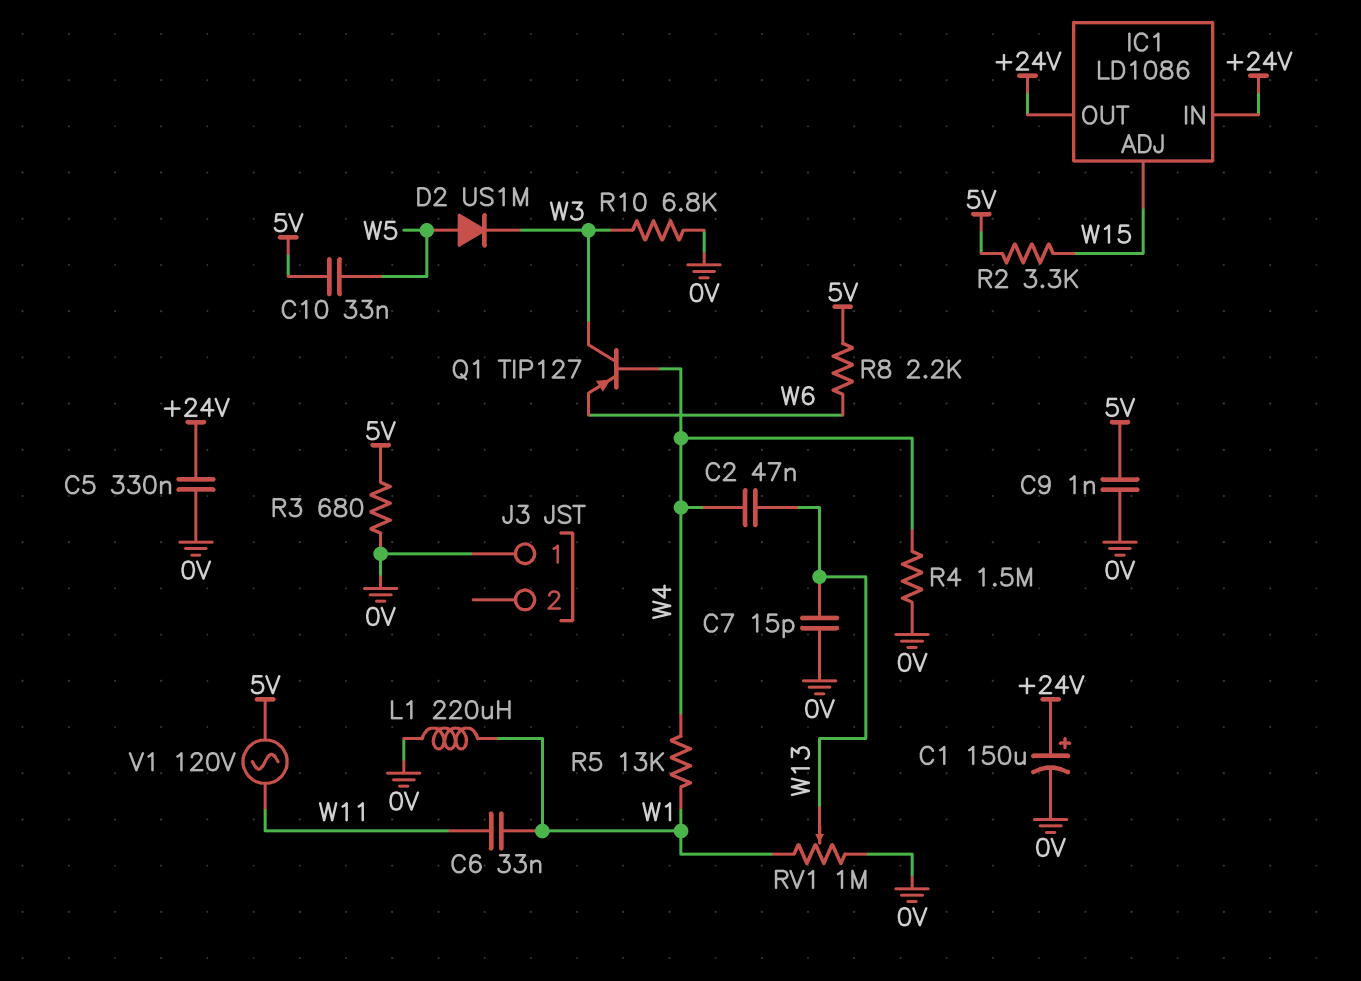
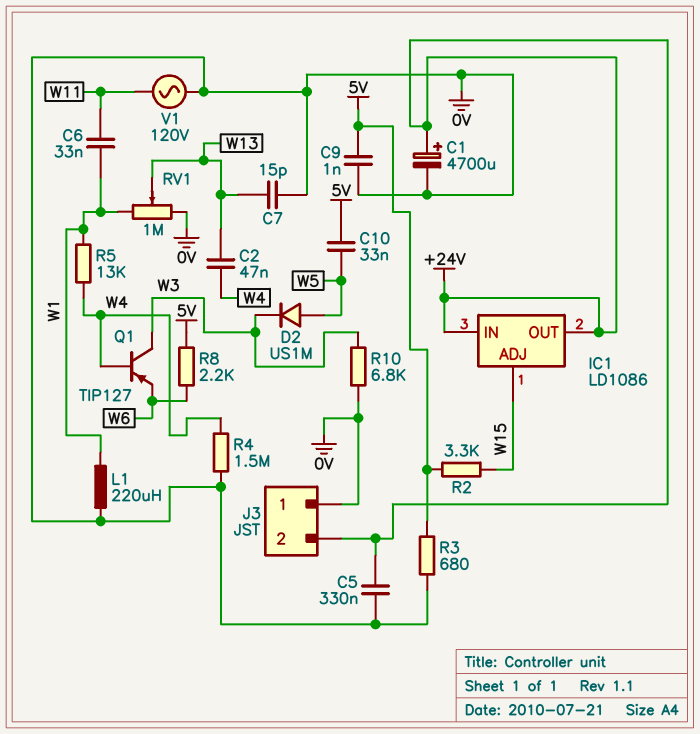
C1: 150uF (plus +24V, minus 0V) -> 4700uF (plus +24V, minus 0V)
J3 pin 2: none -> +24V
V1: AC 120V (5V, W11) -> AC 120V (0V, W11)

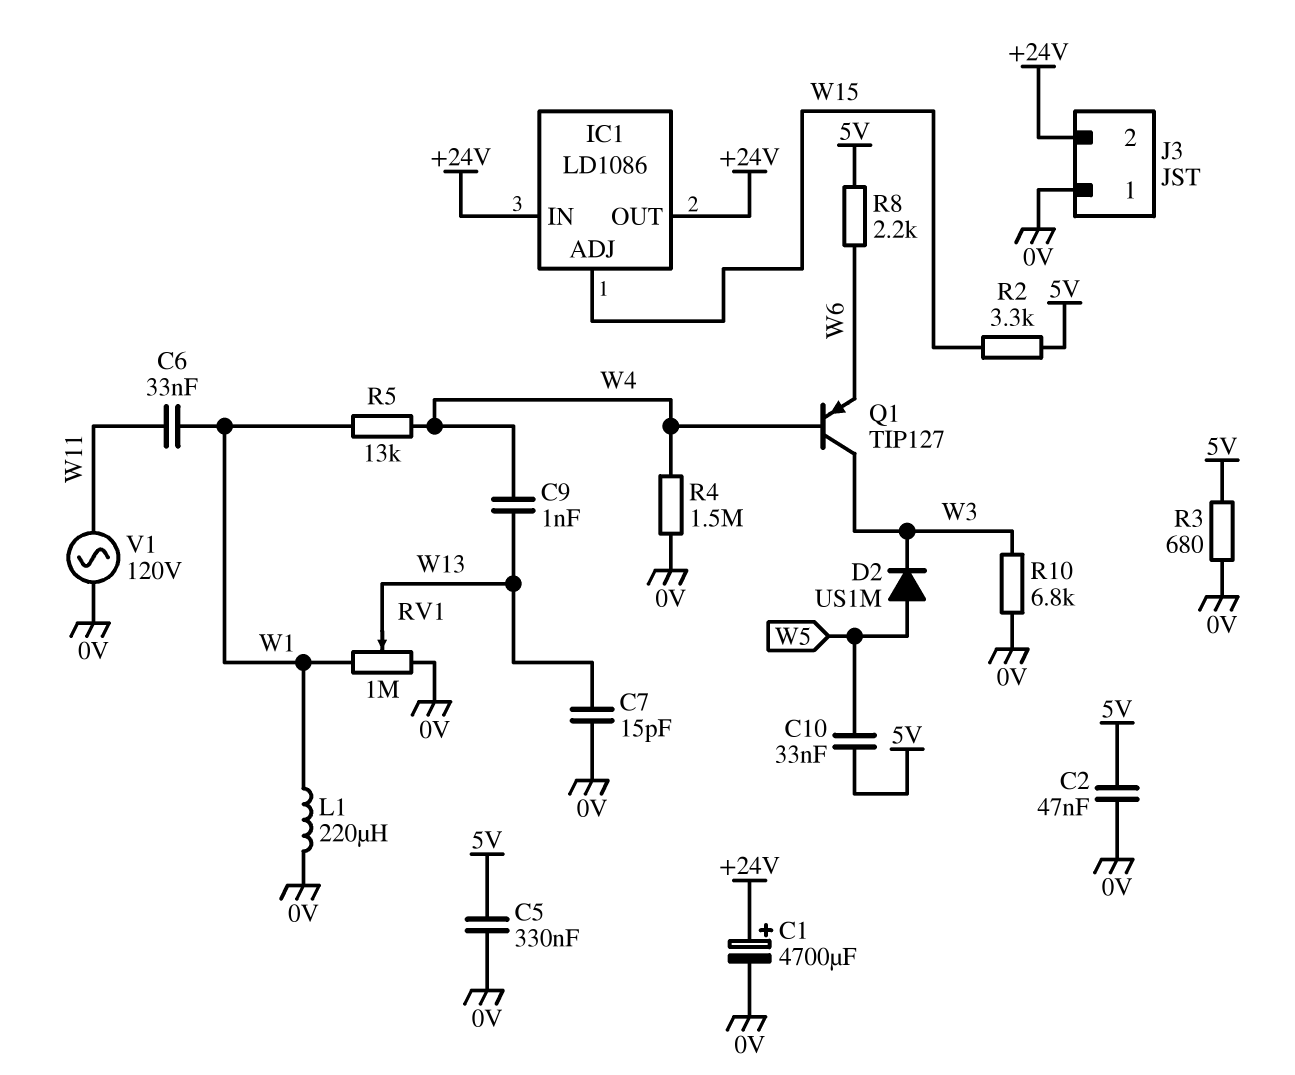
C2: 47nF (W4, W13) -> 47nF (0V, 5V)
C5: 330nF (+24V, 0V) -> 330nF (0V, 5V)
C9: 1nF (0V, 5V) -> 1nF (W4, W13)

